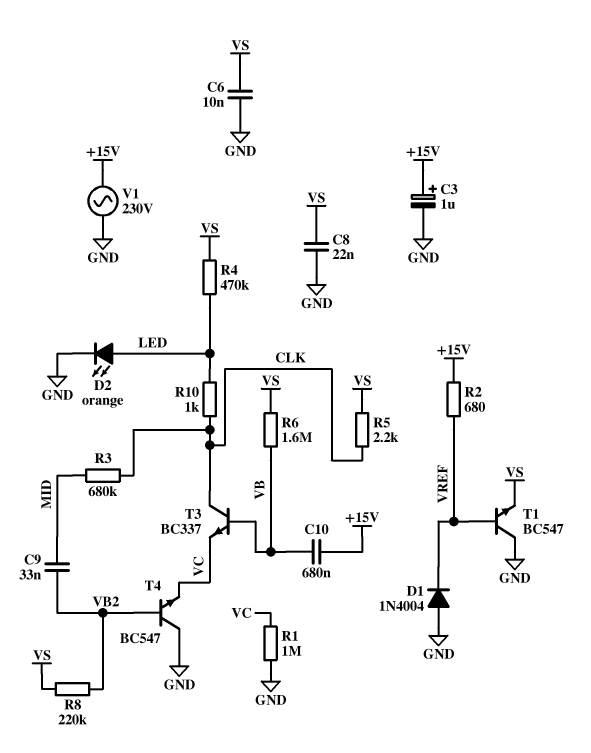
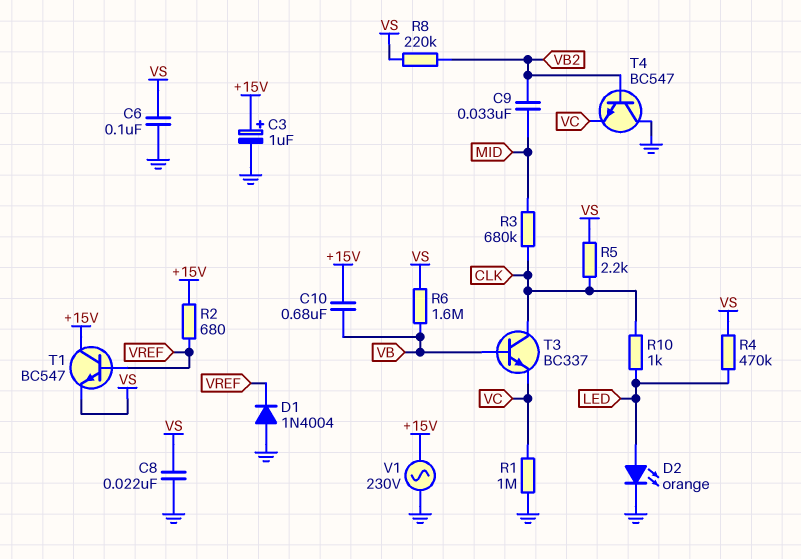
C6: 10nF (GND, VS) -> 100nF (GND, VS)
T1: NPN BC547 (B VREF, C GND, E VS) -> NPN BC547 (B VREF, C +15V, E VS)

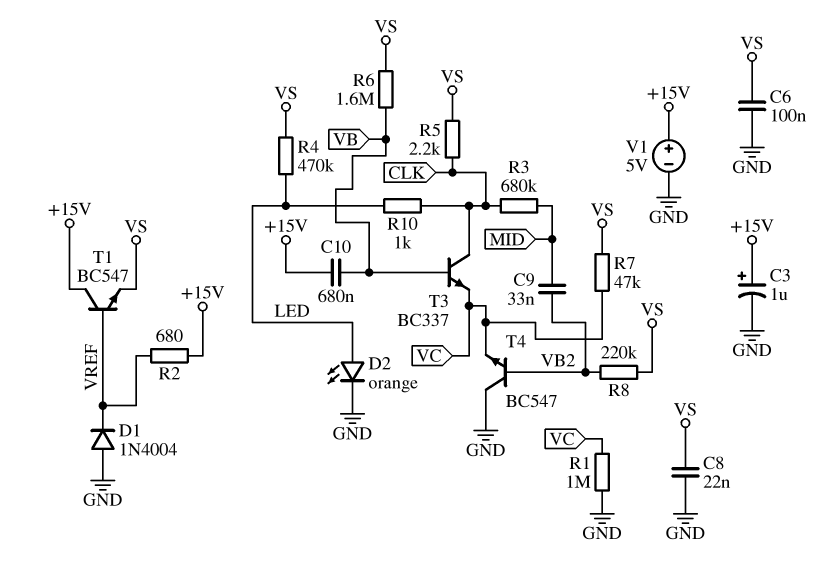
R7: none -> 47k (VC, VS)
V1: AC 230V (+15V, GND) -> 5V (plus +15V, minus GND)

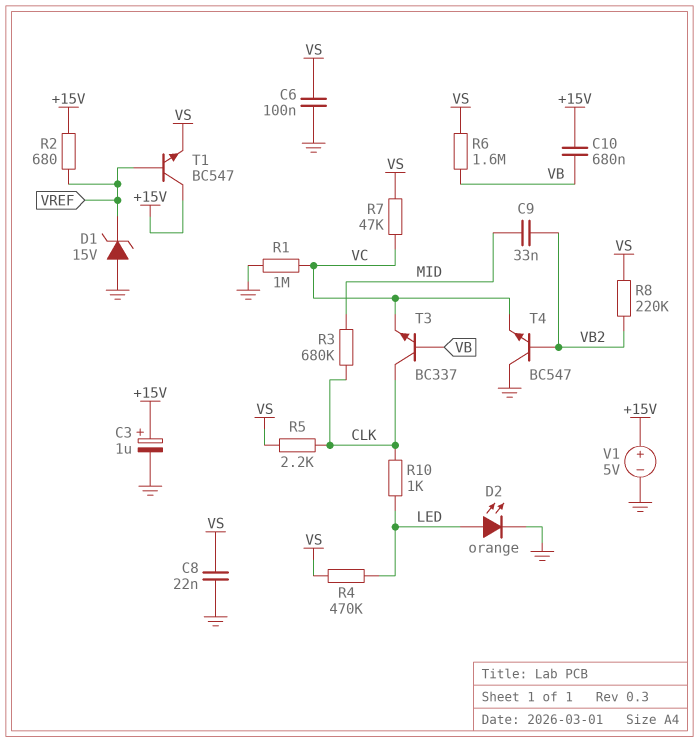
D1: diode 1N4004 (A GND, K VREF) -> zener 15V (A GND, K VREF)

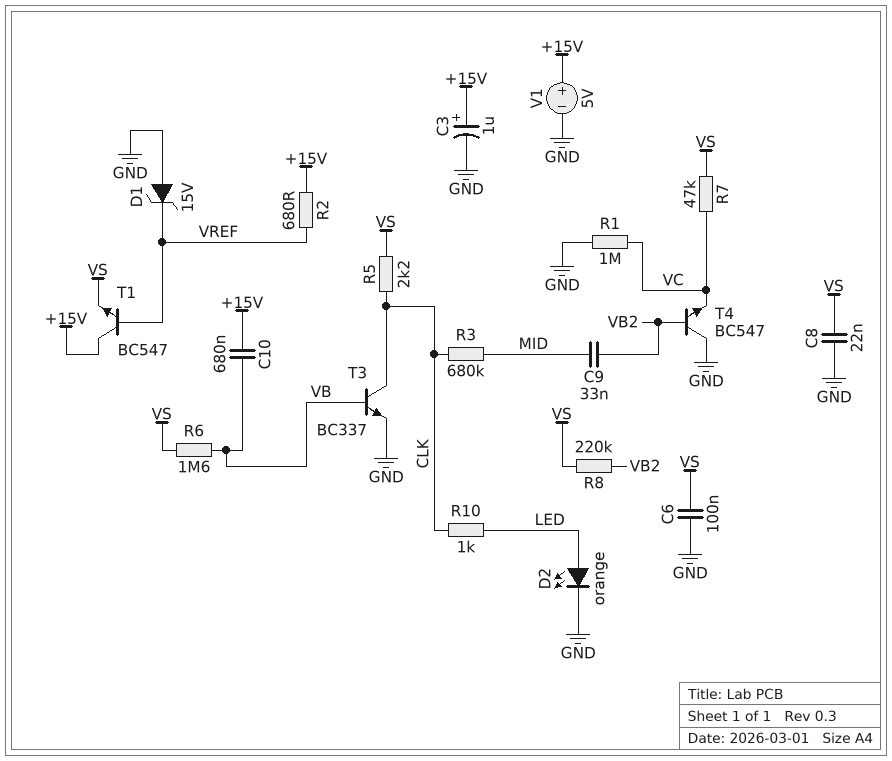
R4: 470k (LED, VS) -> none
T3: NPN BC337 (B VB, C CLK, E VC) -> NPN BC337 (B VB, C CLK, E GND)

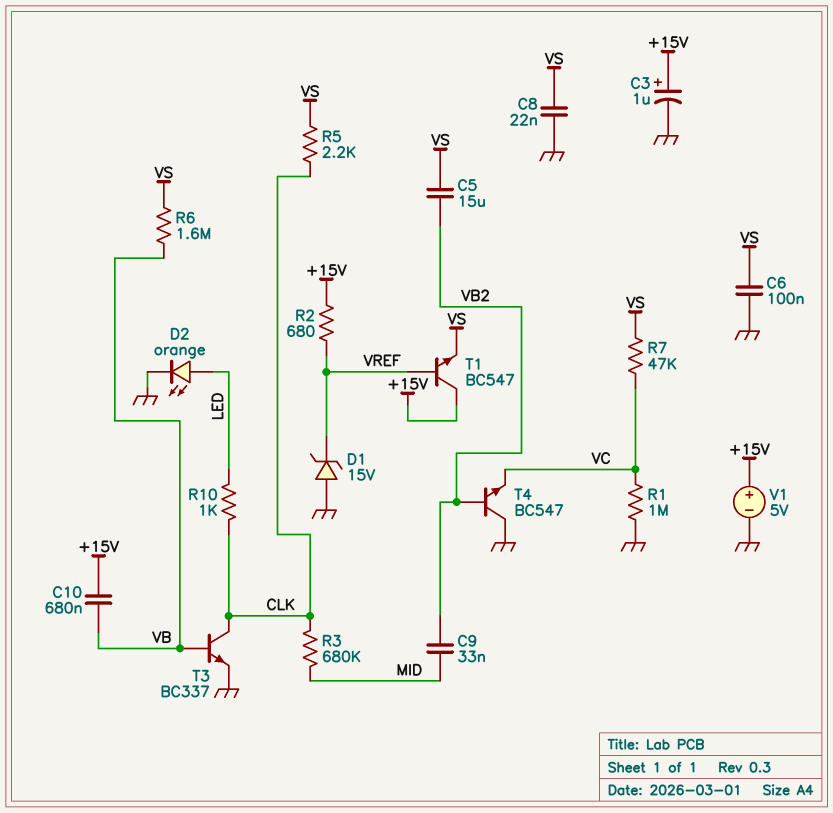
C5: none -> 15uF (VB2, VS)
R8: 220k (VB2, VS) -> none

